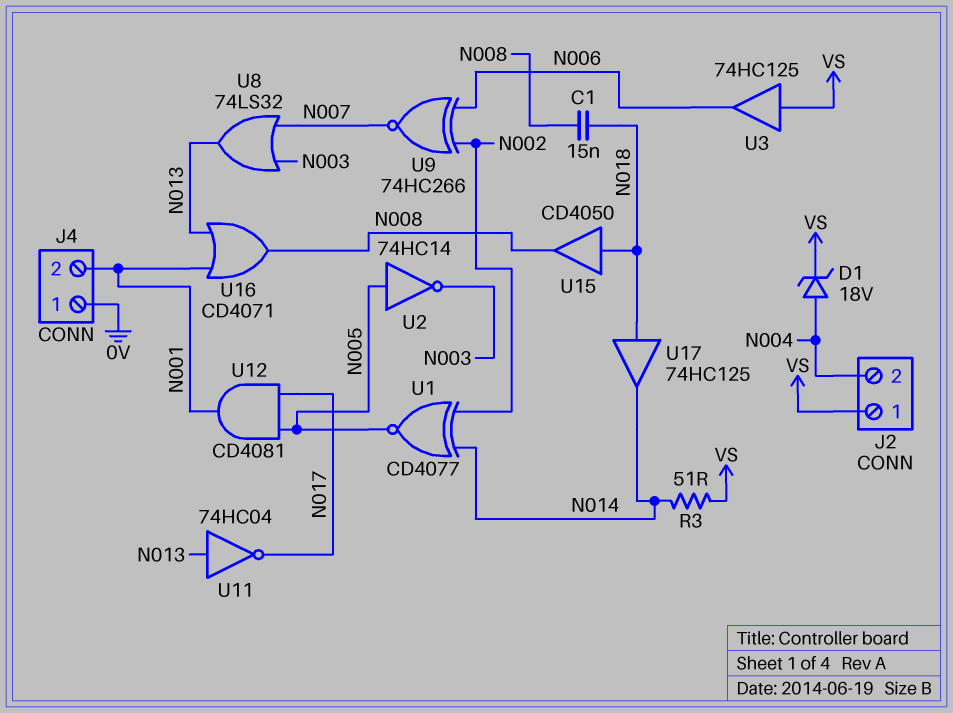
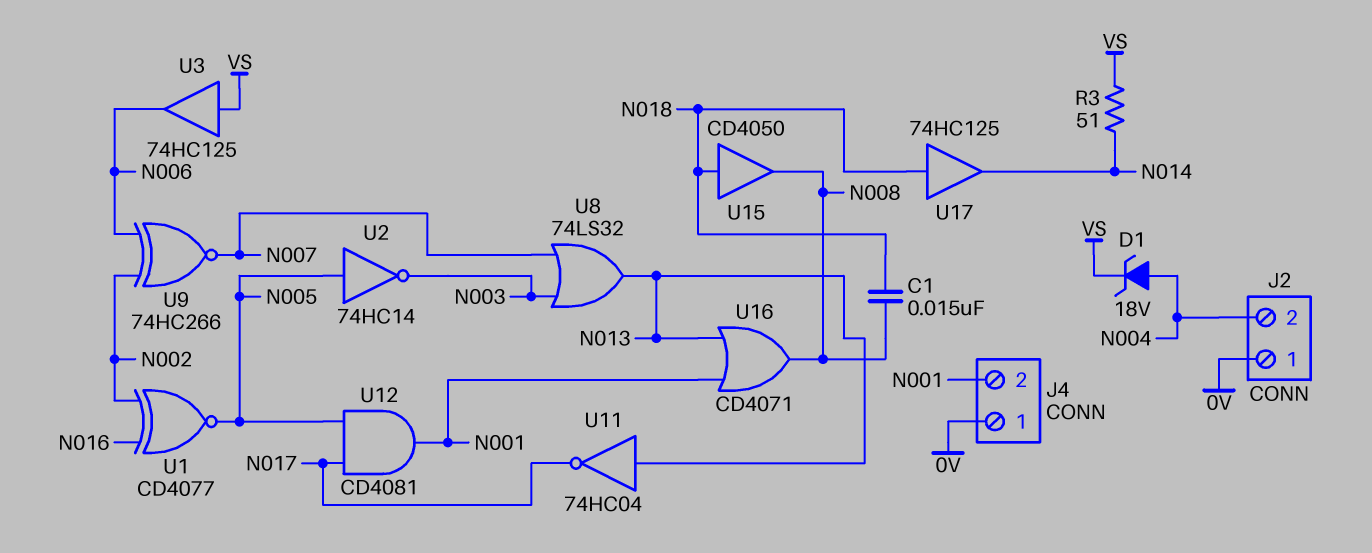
J2 pin 1: VS -> 0V
U1: XNOR CD4077 (in N002, in N014, out N005) -> XNOR CD4077 (in N002, in N016, out N005)

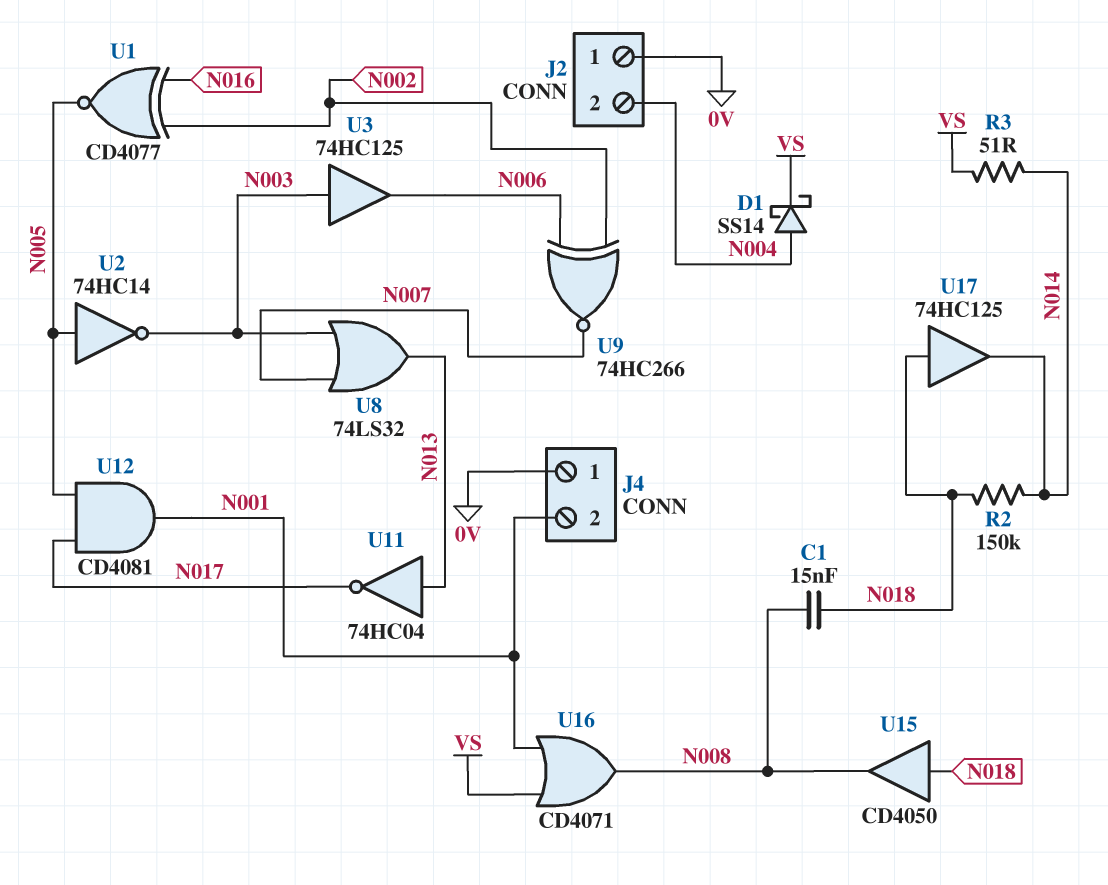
D1: zener 18V (A N004, K VS) -> schottky SS14 (A N004, K VS)
R2: none -> 150k (N014, N018)
U3: buffer 74HC125 (in VS, out N006) -> buffer 74HC125 (in N003, out N006)
U16: OR CD4071 (in N001, in N013, out N008) -> OR CD4071 (in N001, in VS, out N008)

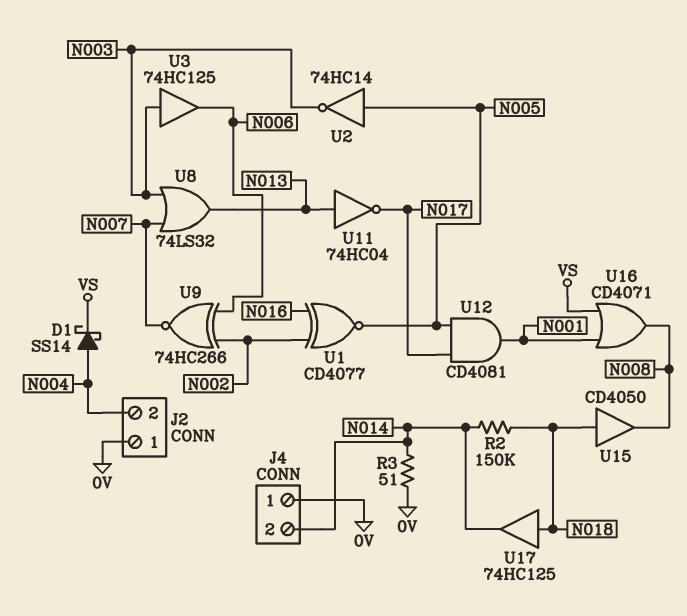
C1: 15nF (N008, N018) -> none
J4 pin 2: N001 -> N014
R3: 51 (N014, VS) -> 51 (0V, N014)

